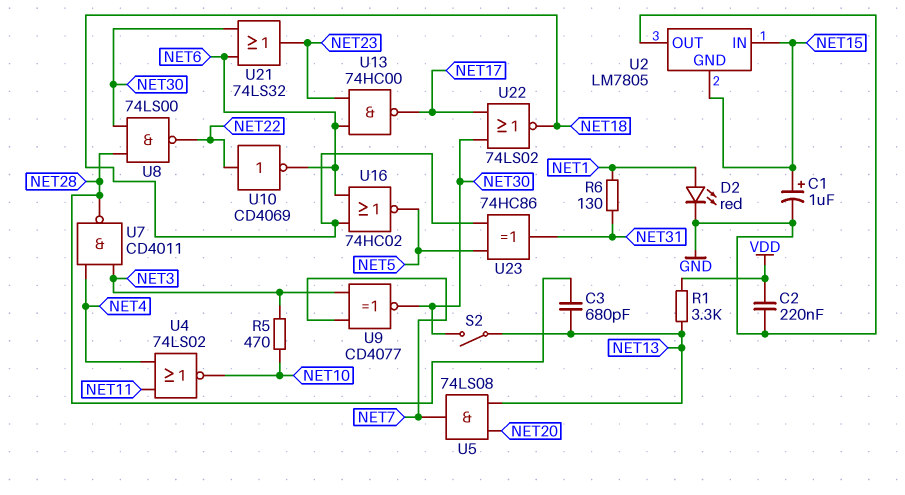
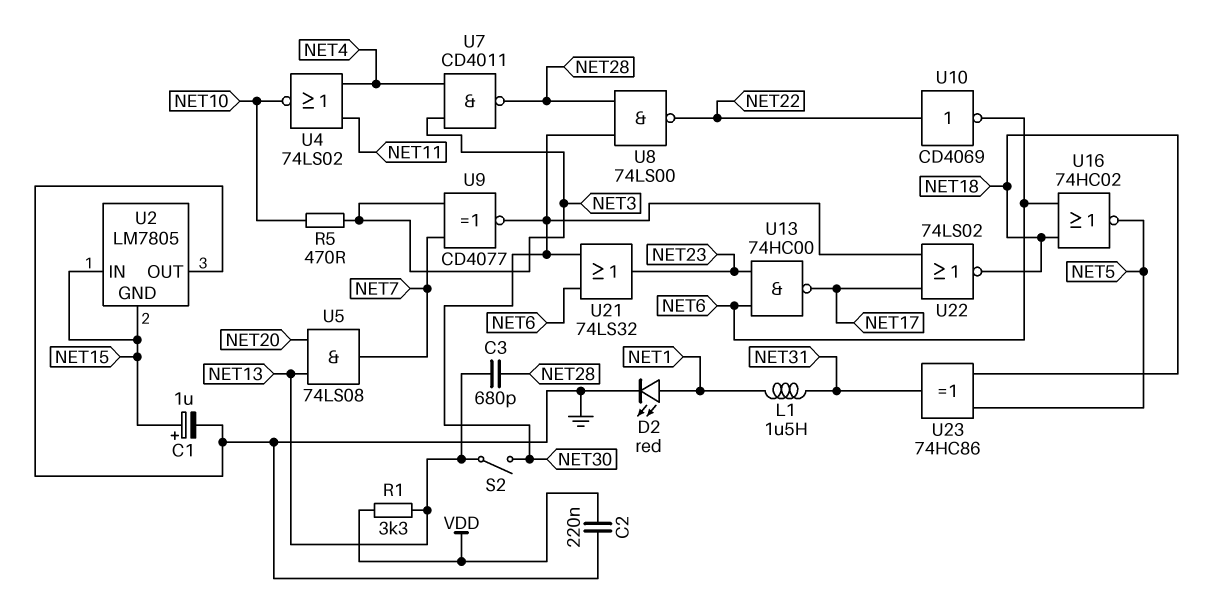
L1: none -> 1.5uH (NET1, NET31)
R6: 130 (NET1, NET31) -> none

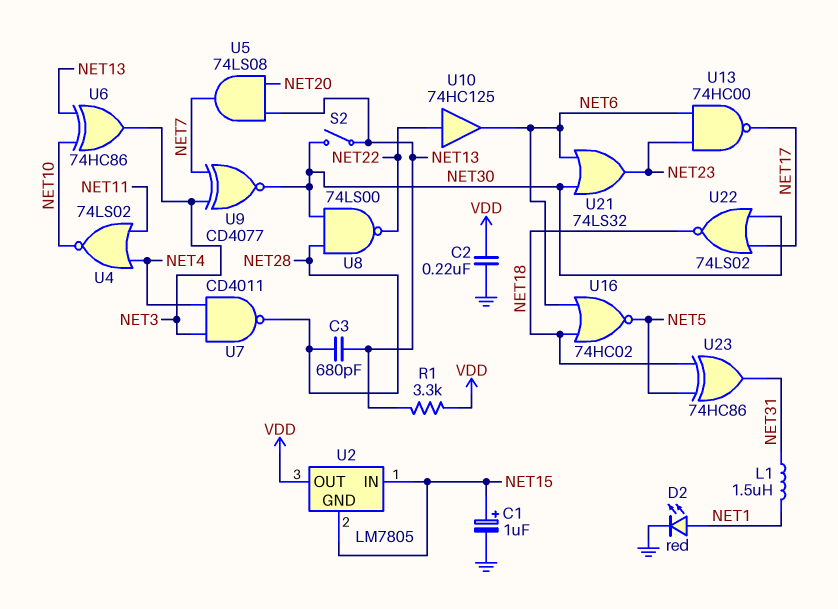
R5: 470 (NET3, NET10) -> none
U2 pin OUT: GND -> VDD
U6: none -> XOR 74HC86 (in NET10, in NET13, out NET3)
U10: NOT CD4069 (in NET22, out NET6) -> buffer 74HC125 (in NET22, out NET6)

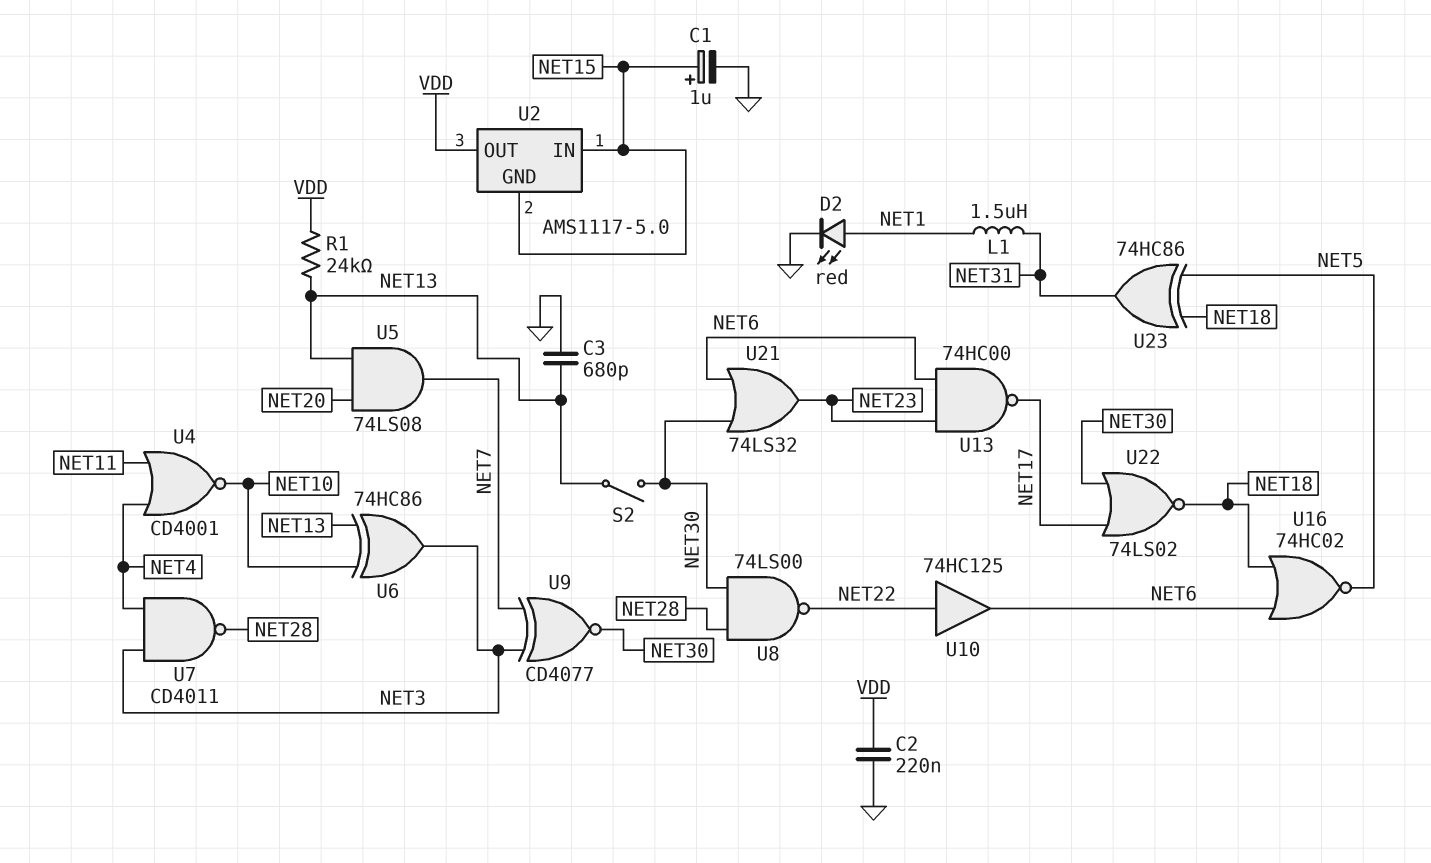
C3: 680pF (NET13, NET28) -> 680pF (GND, NET13)
R1: 3.3k (NET13, VDD) -> 24k (NET13, VDD)
U2: LM7805 -> AMS1117-5.0
U4: NOR 74LS02 (in NET4, in NET11, out NET10) -> NOR CD4001 (in NET4, in NET11, out NET10)

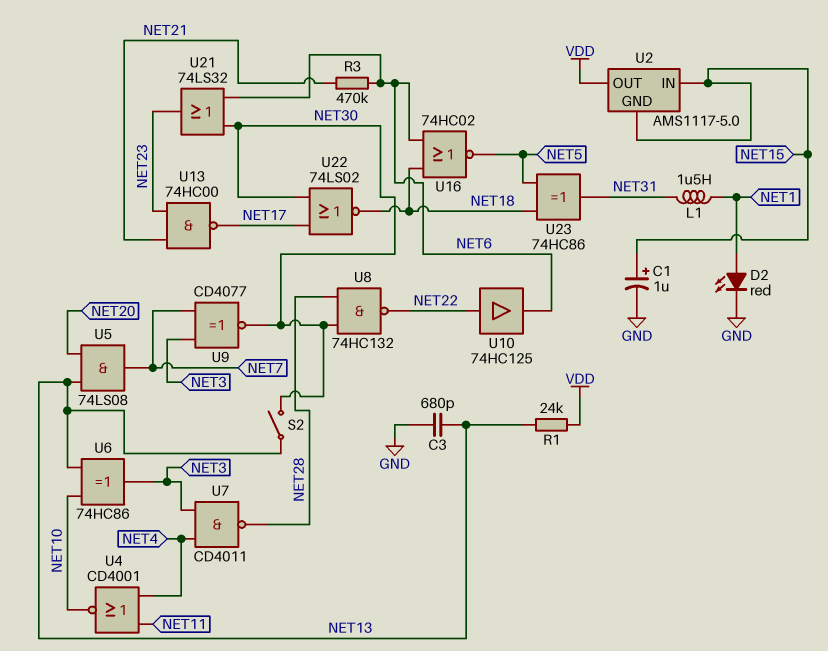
C2: 220nF (GND, VDD) -> none
R3: none -> 470k (NET6, NET21)
U8: NAND 74LS00 (in NET28, in NET30, out NET22) -> NAND 74HC132 (in NET28, in NET30, out NET22)
U13: NAND 74HC00 (in NET6, in NET23, out NET17) -> NAND 74HC00 (in NET21, in NET23, out NET17)

